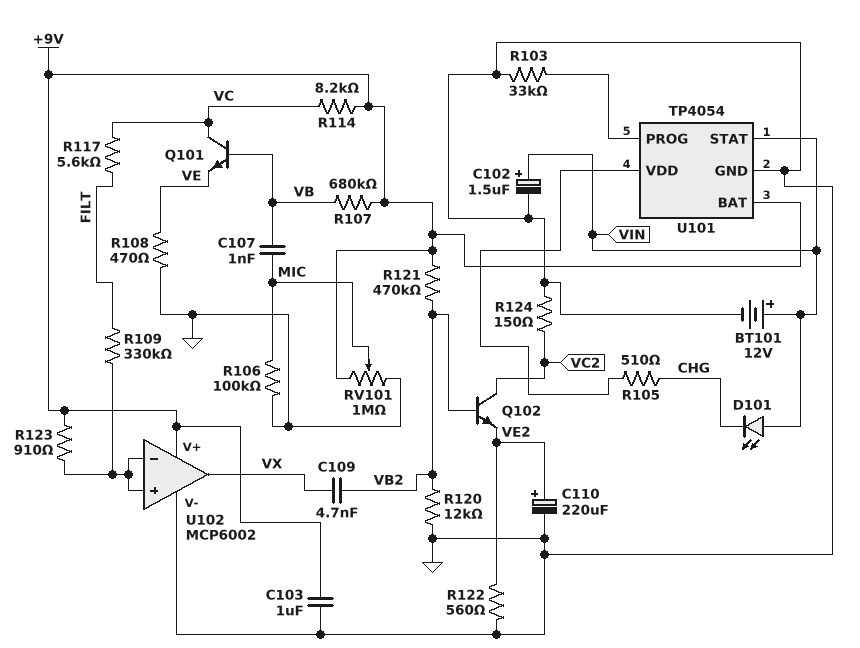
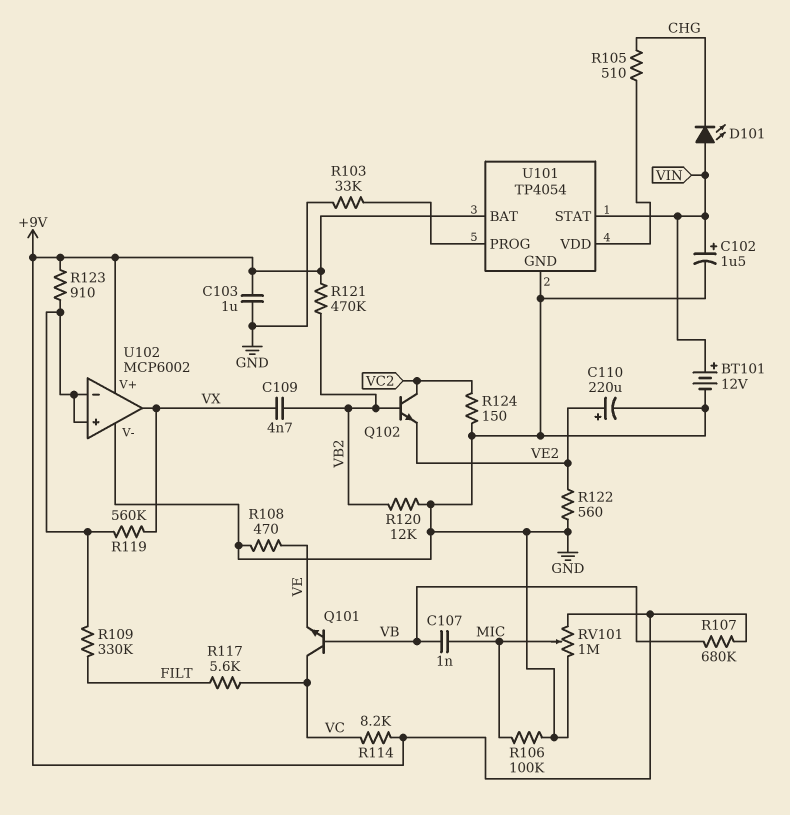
R119: none -> 560k (U102/in+, VX)

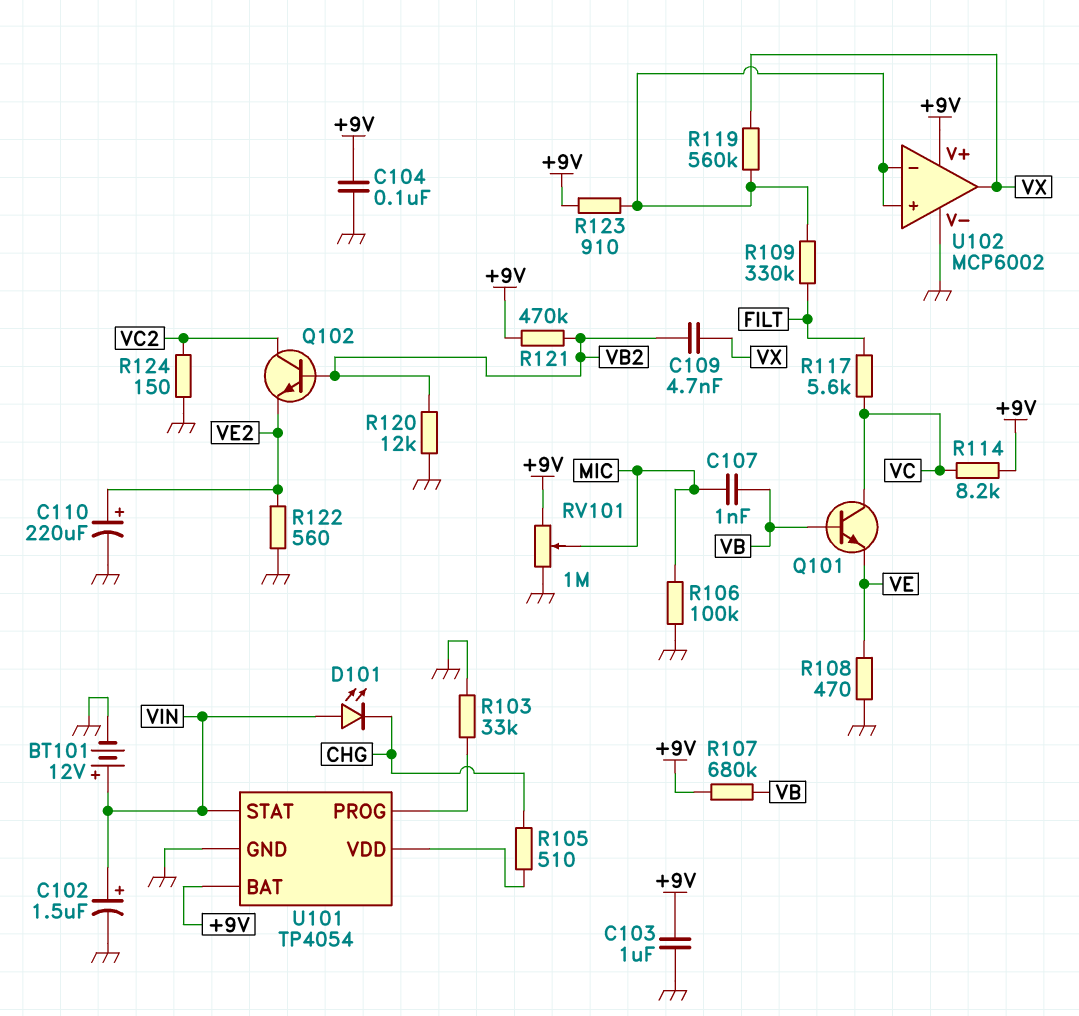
C104: none -> 100nF (+9V, GND)

